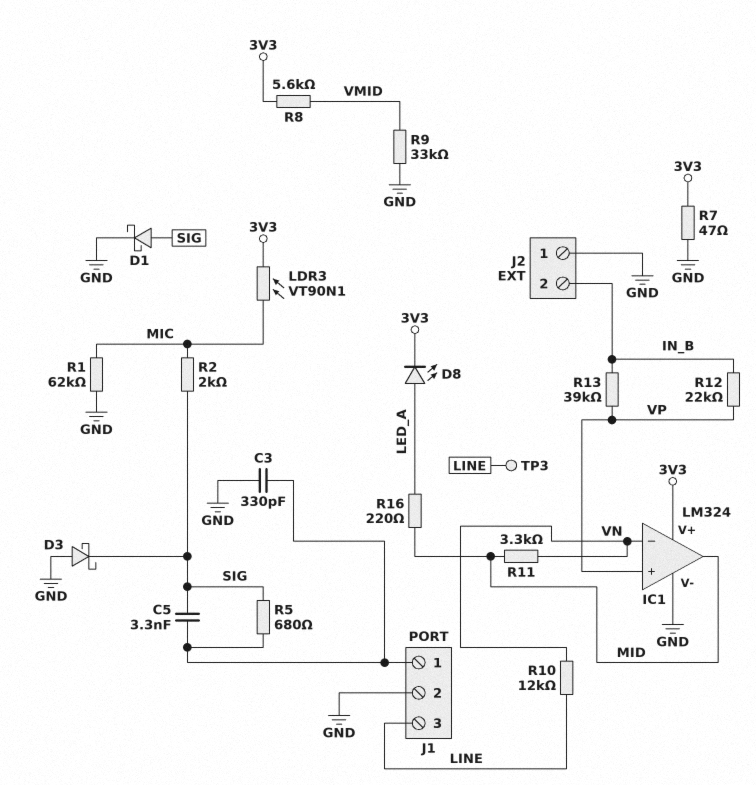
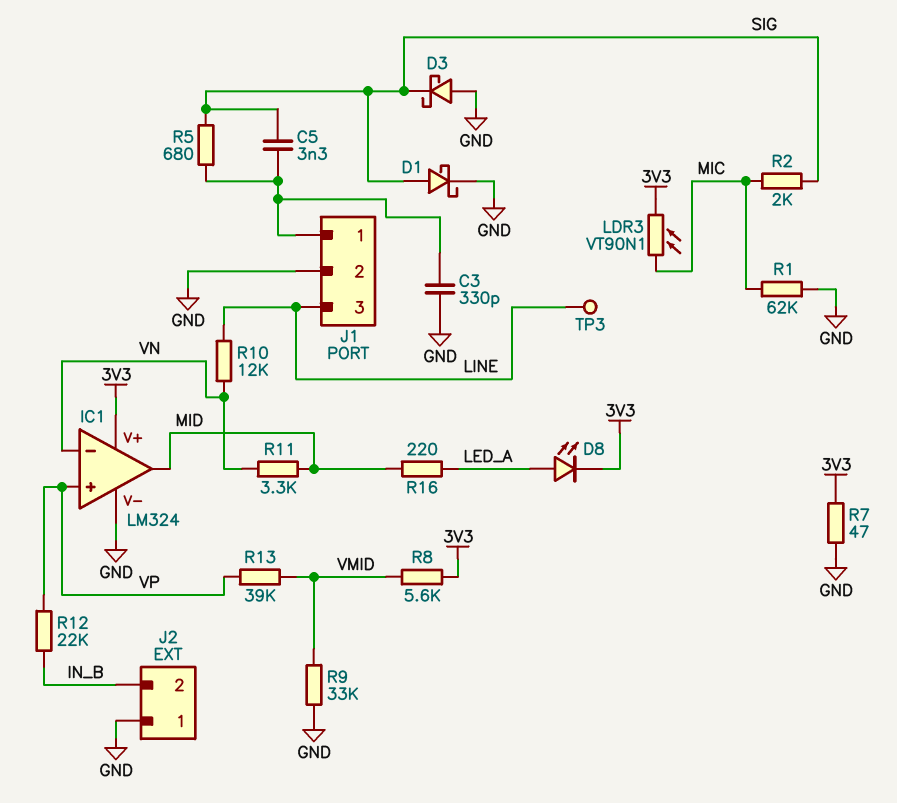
R13: 39k (IN_B, VP) -> 39k (VMID, VP)

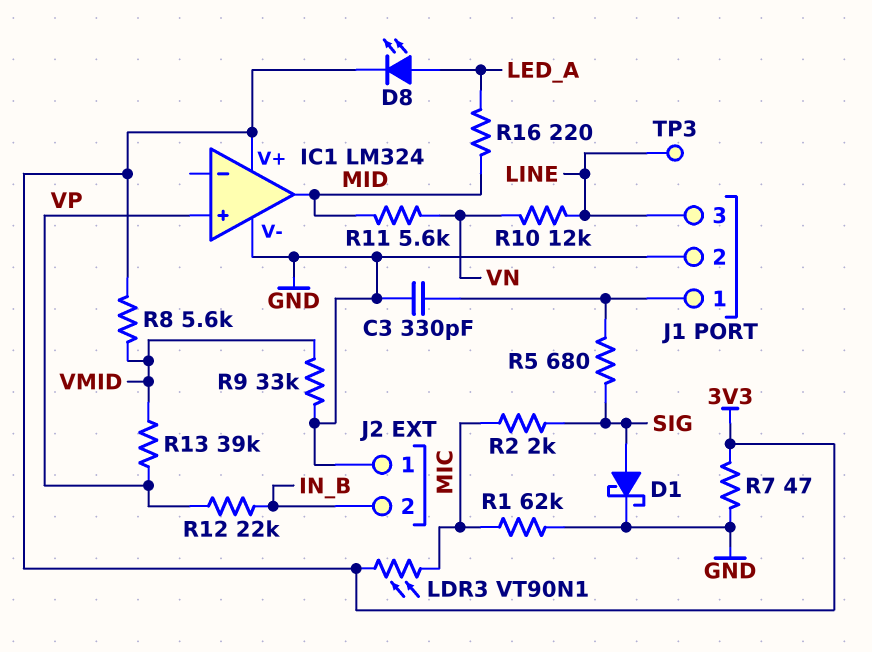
C5: 3.3nF (J1/1, SIG) -> none
D3: schottky (A GND, K SIG) -> none
IC1 pin in-: VN -> none
R11: 3.3k (MID, VN) -> 5.6k (MID, VN)

